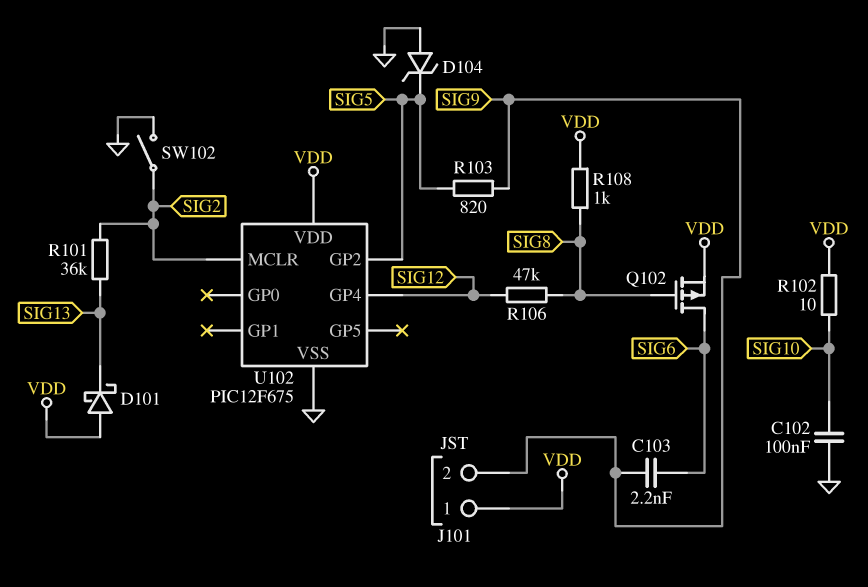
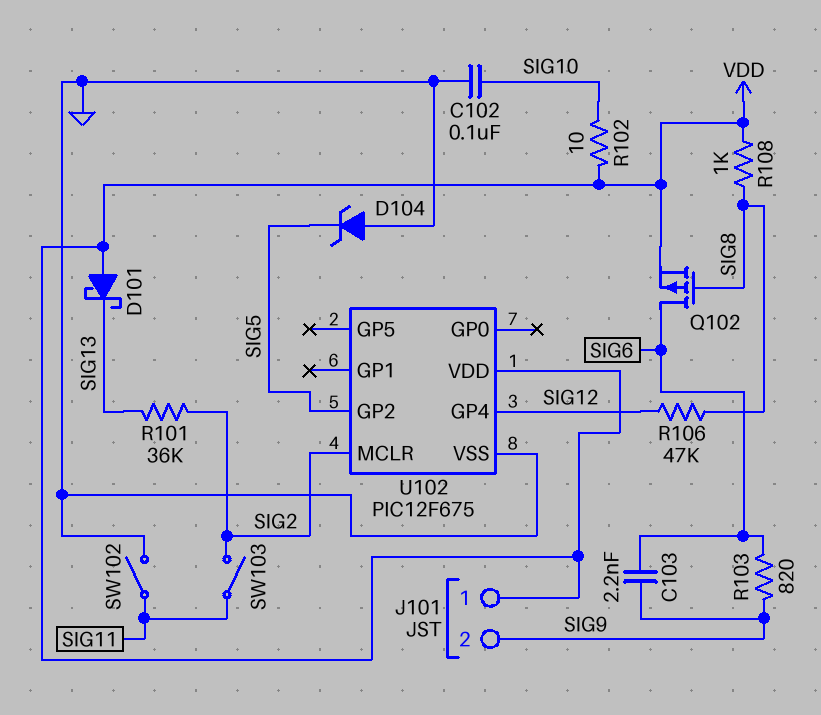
R103: 820 (SIG5, SIG9) -> 820 (SIG6, SIG9)
SW102: switch (GND, SIG2) -> switch (GND, SIG11)
SW103: none -> switch (SIG2, SIG11)

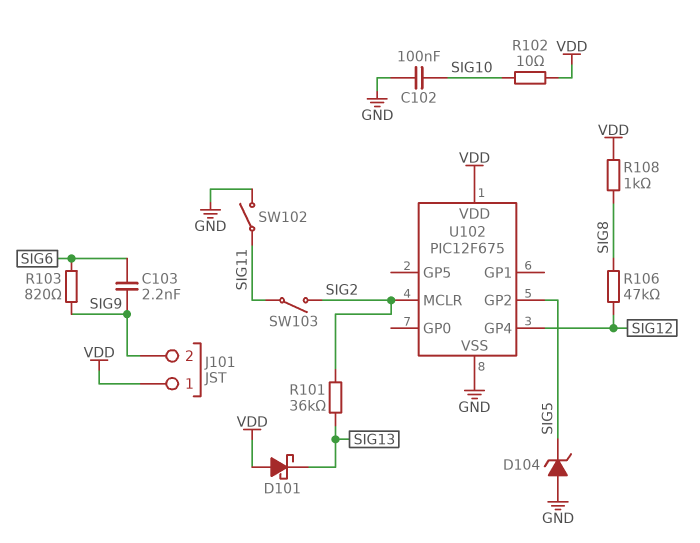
Q102: PMOS (G SIG8, D SIG6, S VDD) -> none

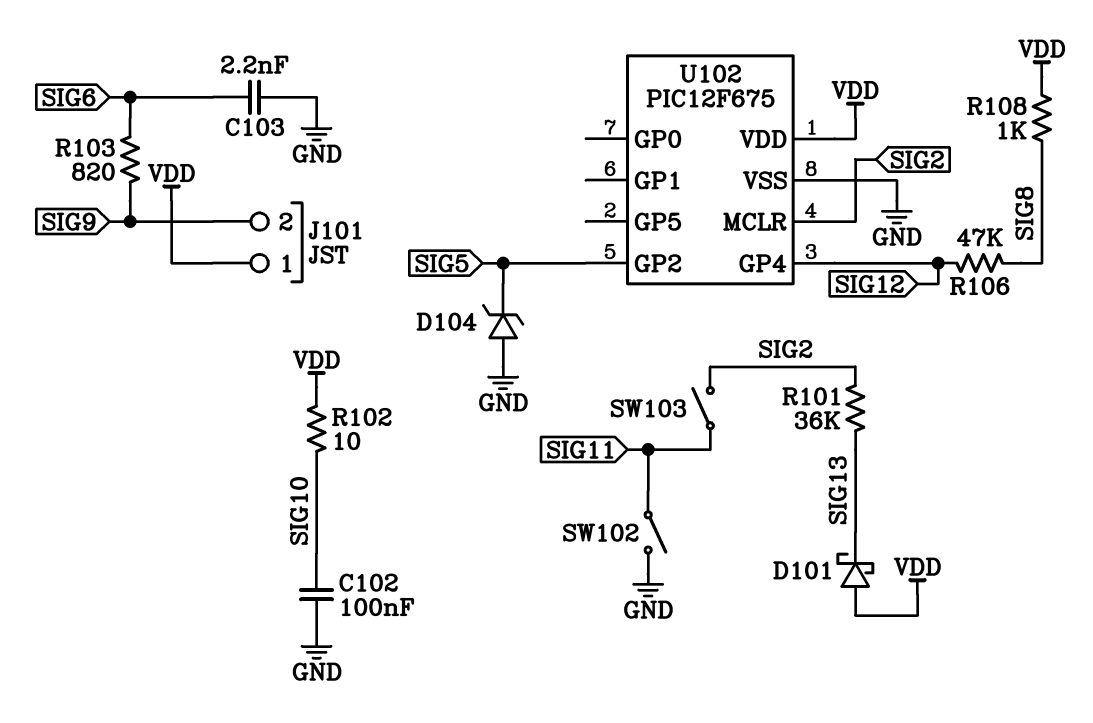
C103: 2.2nF (SIG6, SIG9) -> 2.2nF (GND, SIG6)

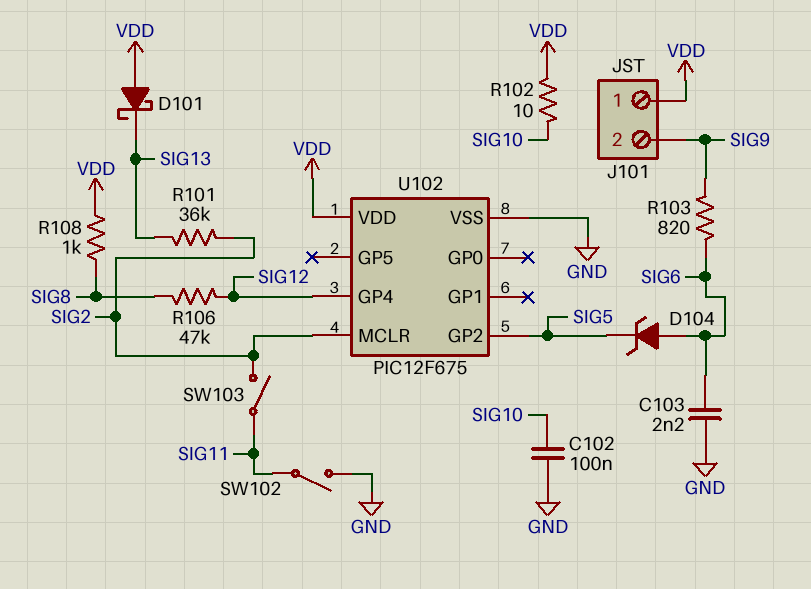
D104: zener (A GND, K SIG5) -> zener (A SIG6, K SIG5)

